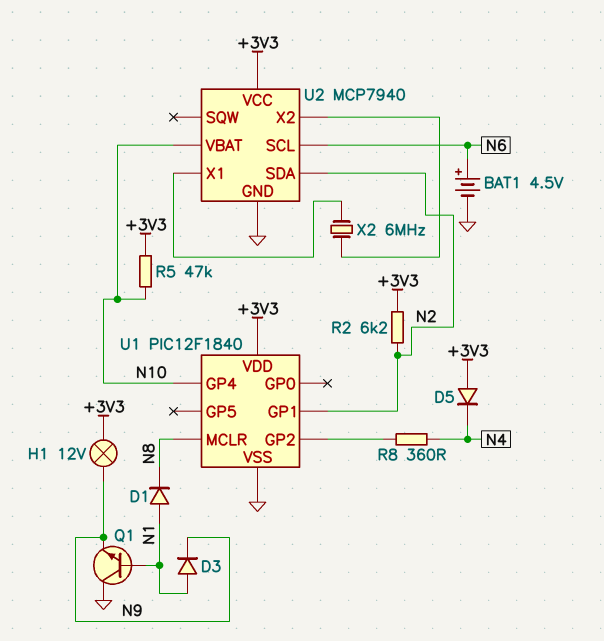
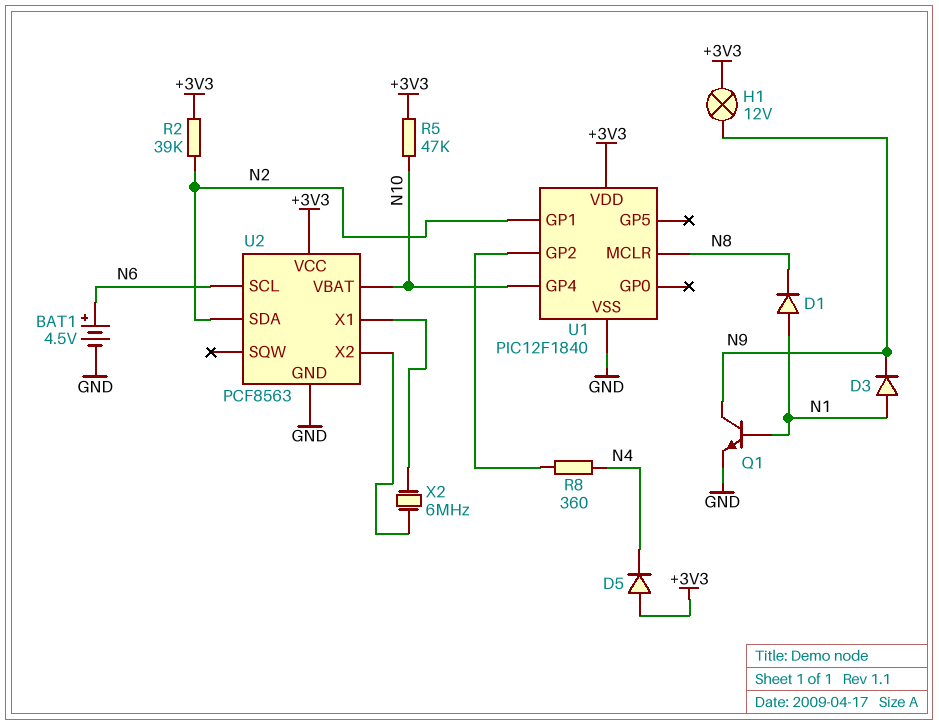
Q1: NPN (B N1, C GND, E N9) -> NPN (B N1, C N9, E GND)
R2: 6.2k (+3V3, N2) -> 39k (+3V3, N2)
U2: MCP7940 -> PCF8563

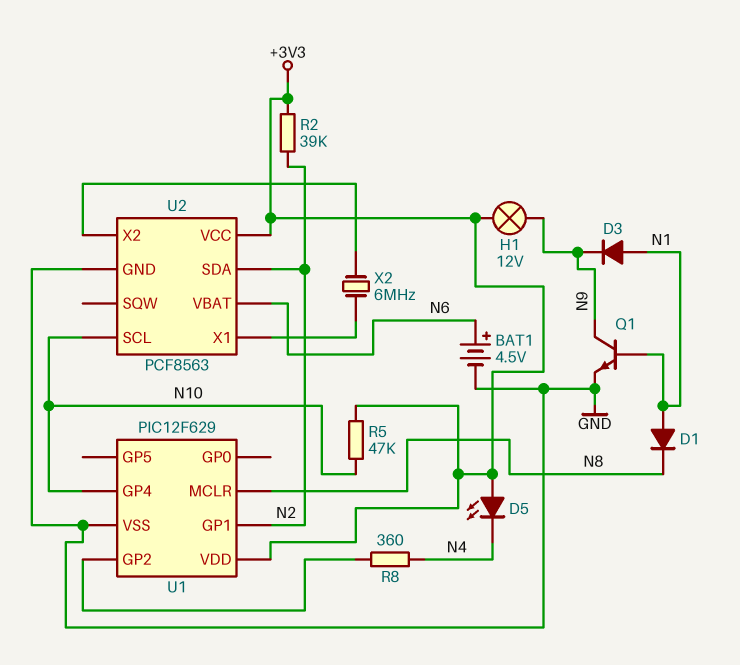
D5: diode (A +3V3, K N4) -> LED (A +3V3, K N4)
U1: PIC12F1840 -> PIC12F629
U2 pin SCL: N6 -> N10
U2 pin VBAT: N10 -> N6

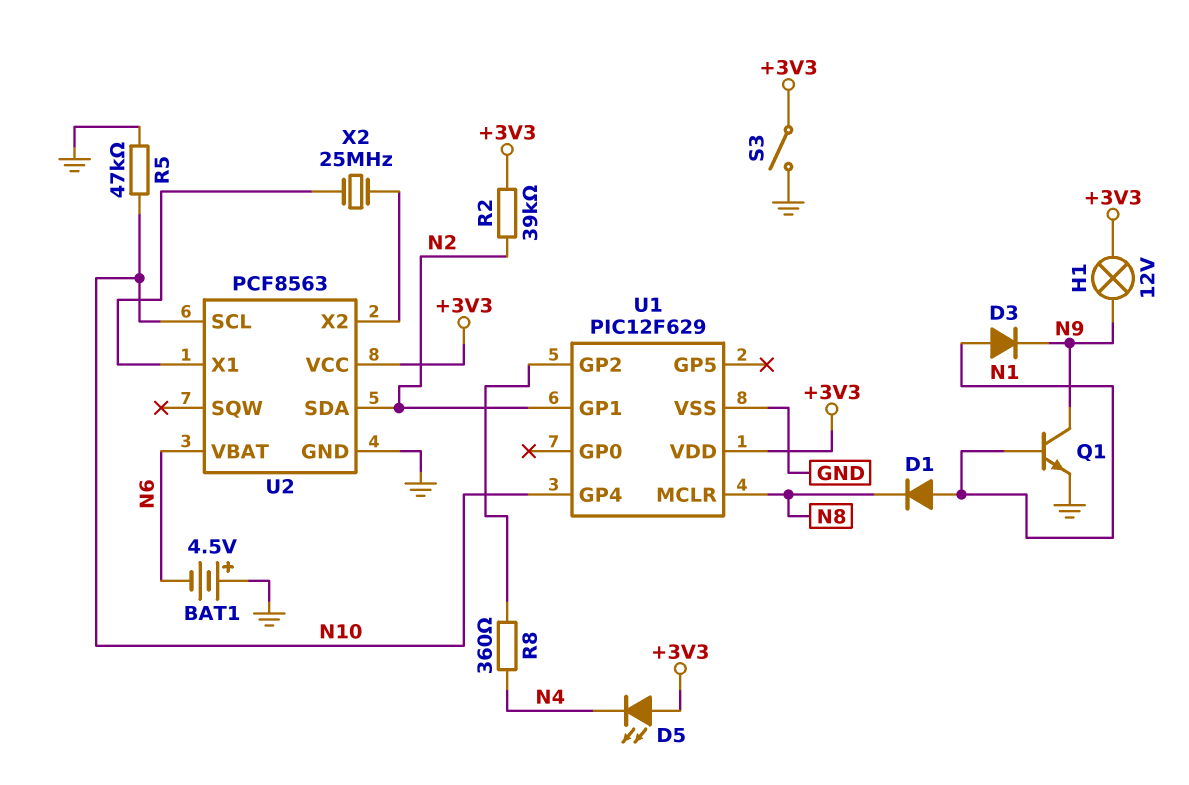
BAT1: 4.5V (plus N6, minus GND) -> 4.5V (plus GND, minus N6)
R5: 47k (+3V3, N10) -> 47k (GND, N10)
S3: none -> switch (+3V3, GND)
X2: 6MHz (U2/X1, U2/X2) -> 25MHz (U2/X1, U2/X2)

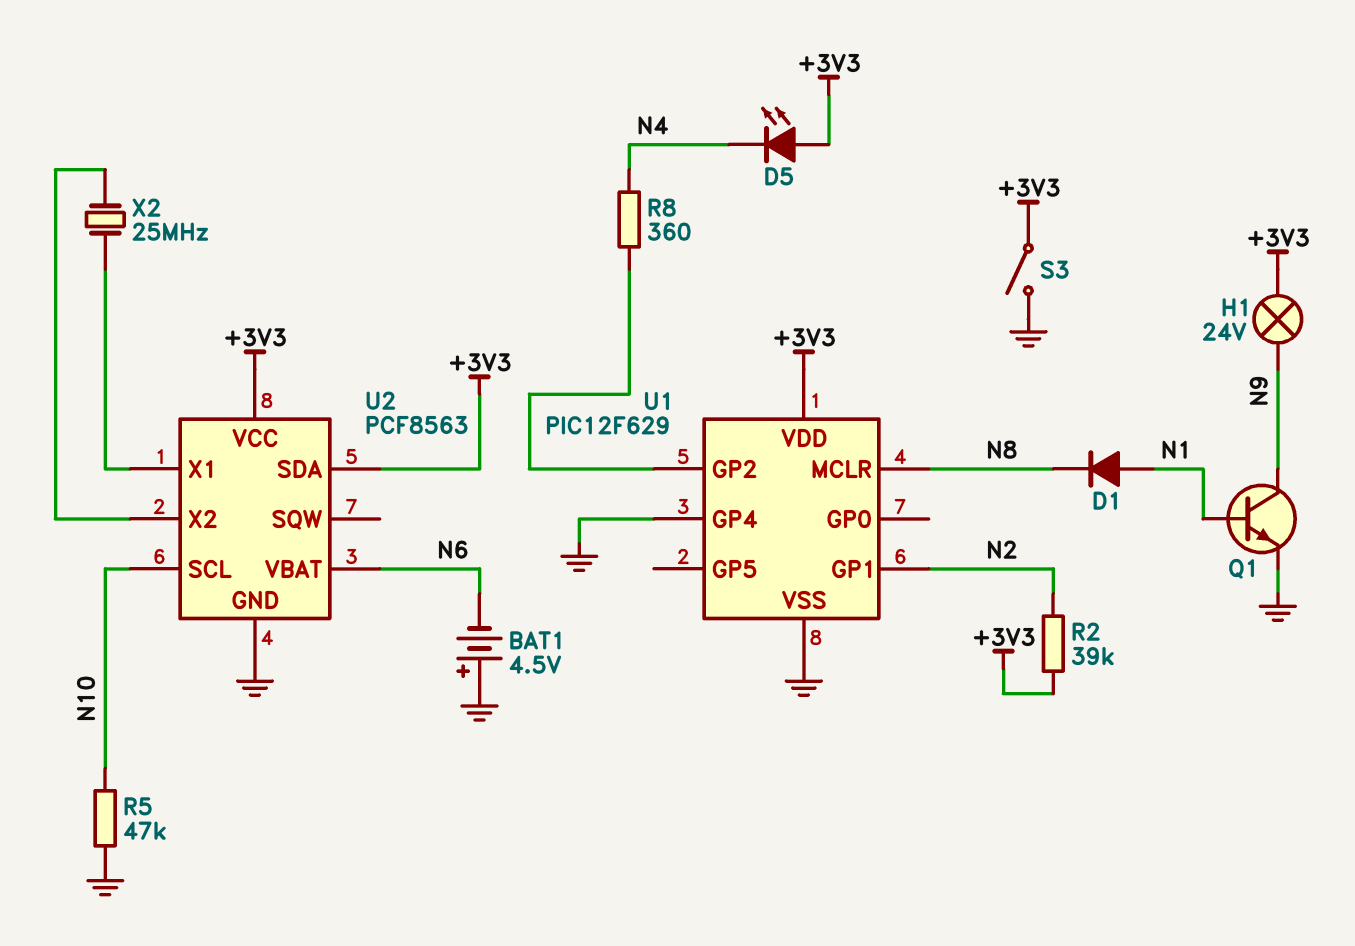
D3: diode (A N1, K N9) -> none
H1: lamp 12V (+3V3, N9) -> lamp 24V (+3V3, N9)
U1 pin GP4: N10 -> GND
U2 pin SDA: N2 -> +3V3

